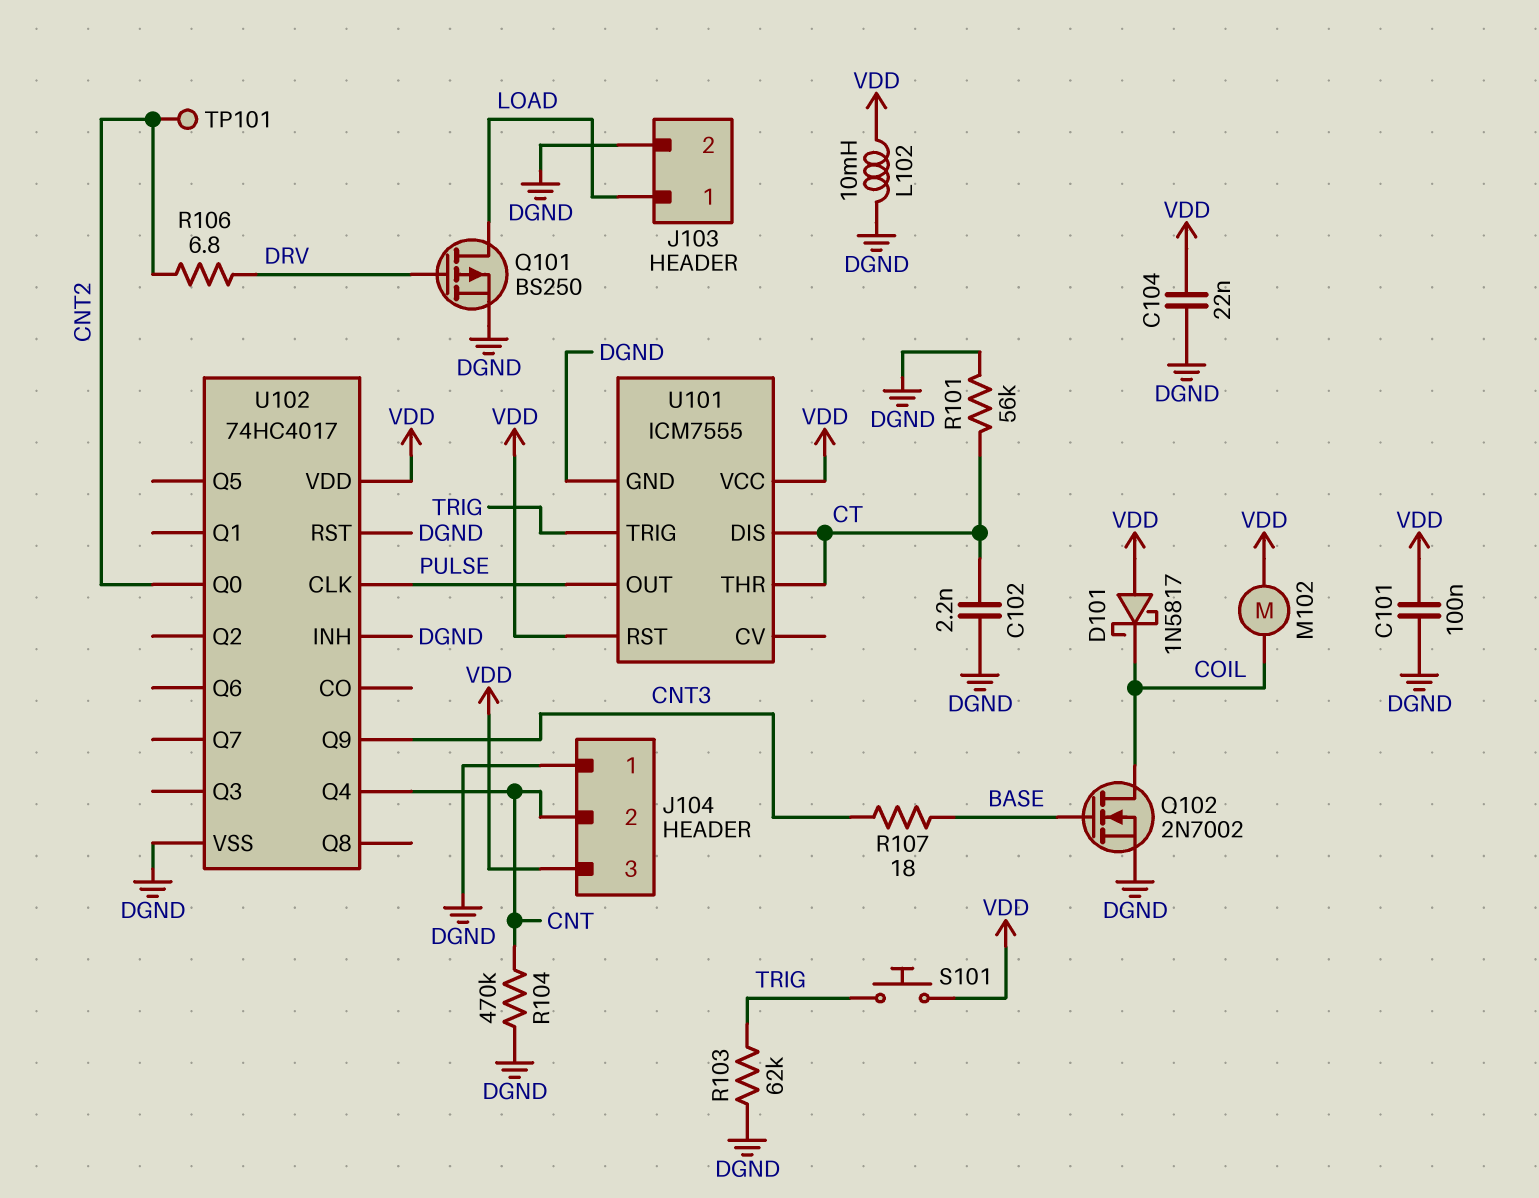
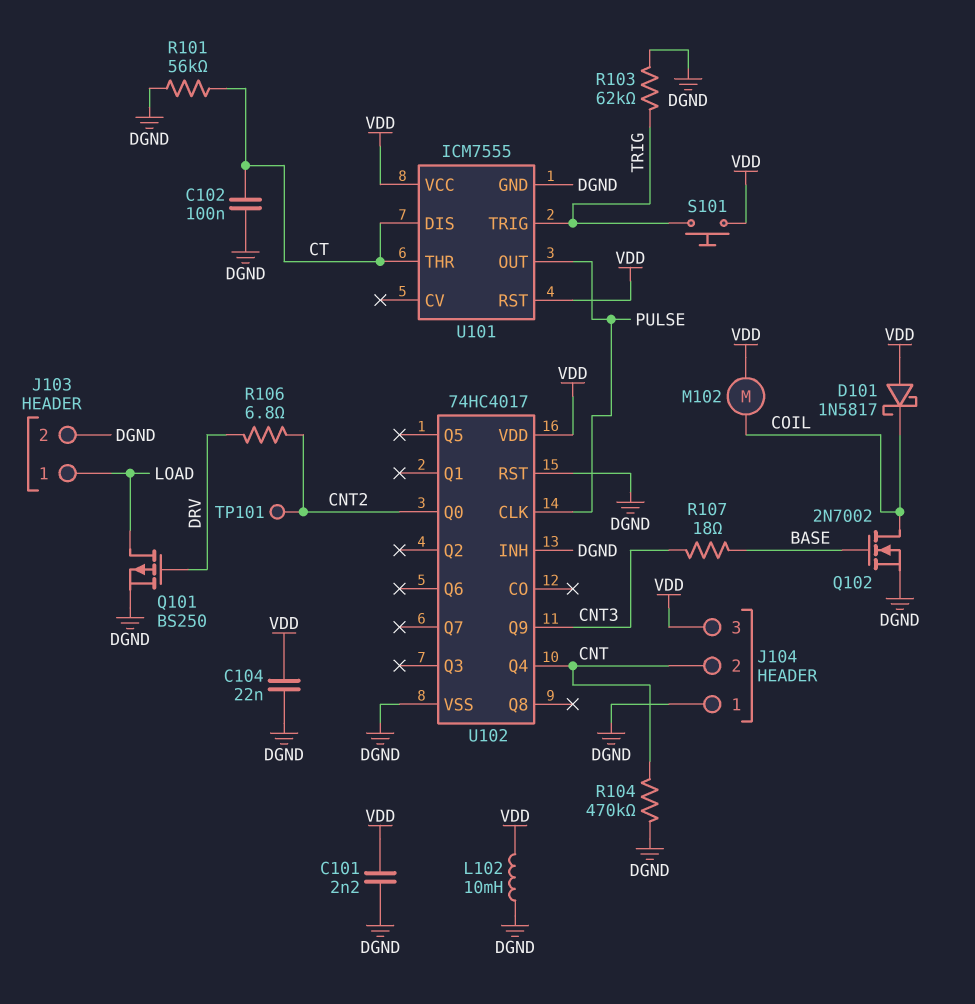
C101: 100nF (DGND, VDD) -> 2.2nF (DGND, VDD)
C102: 2.2nF (CT, DGND) -> 100nF (CT, DGND)

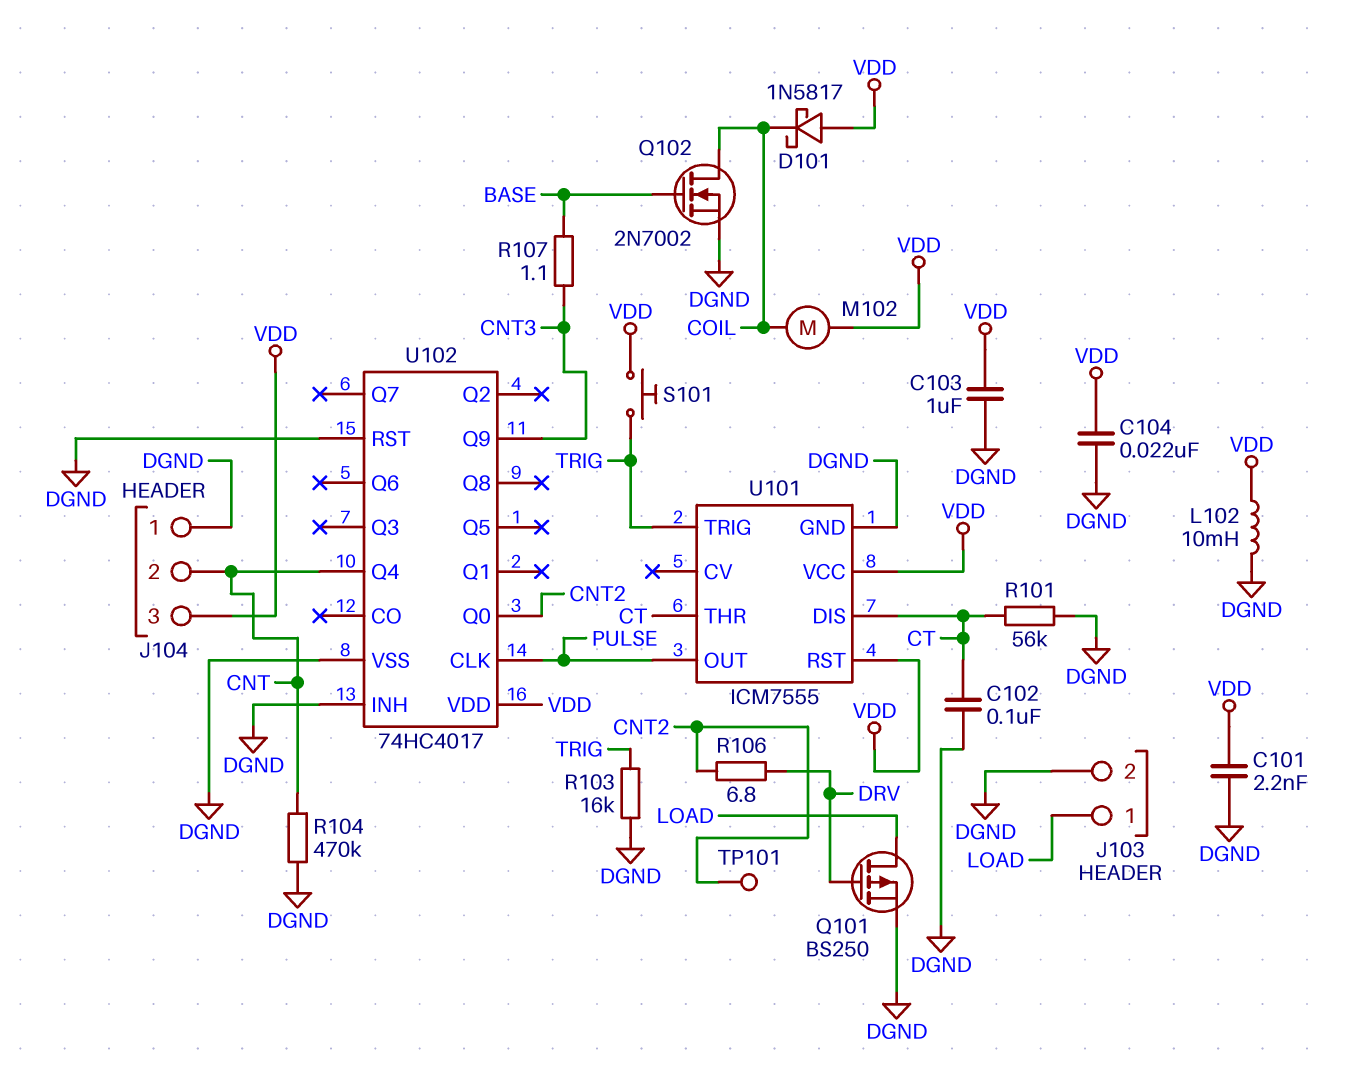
C103: none -> 1uF (DGND, VDD)
R103: 62k (DGND, TRIG) -> 16k (DGND, TRIG)
R107: 18 (BASE, CNT3) -> 1.1 (BASE, CNT3)

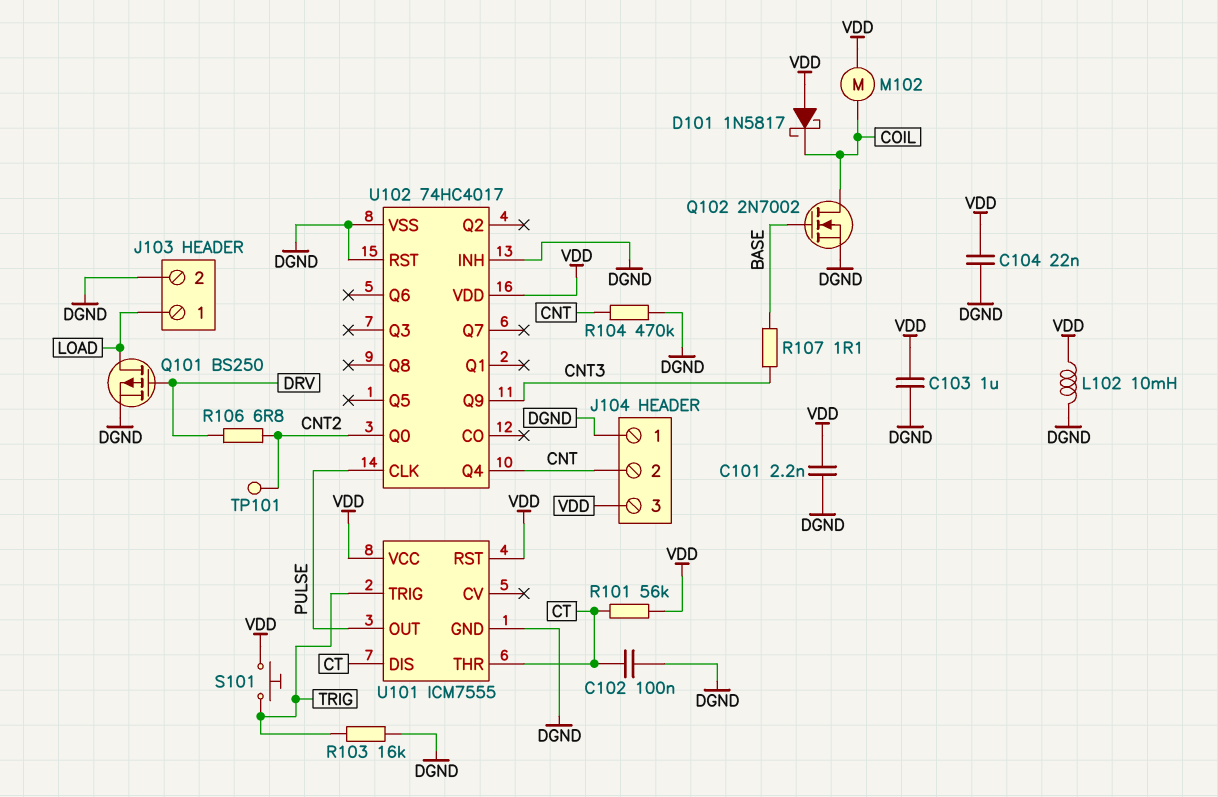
R101: 56k (CT, DGND) -> 56k (CT, VDD)

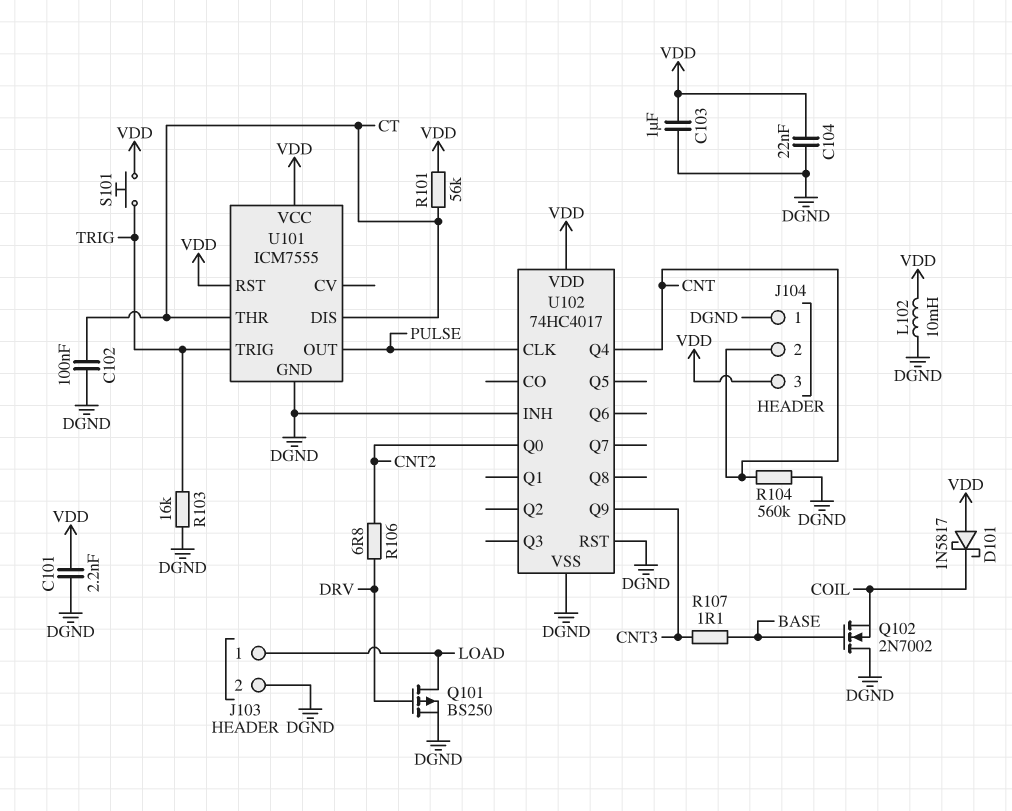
M102: motor (COIL, VDD) -> none
Q102: NMOS 2N7002 (G BASE, D COIL, S DGND) -> NMOS 2N7002 (G BASE, D DGND, S COIL)
R104: 470k (CNT, DGND) -> 560k (CNT, DGND)
TP101: test point (CNT2) -> none

